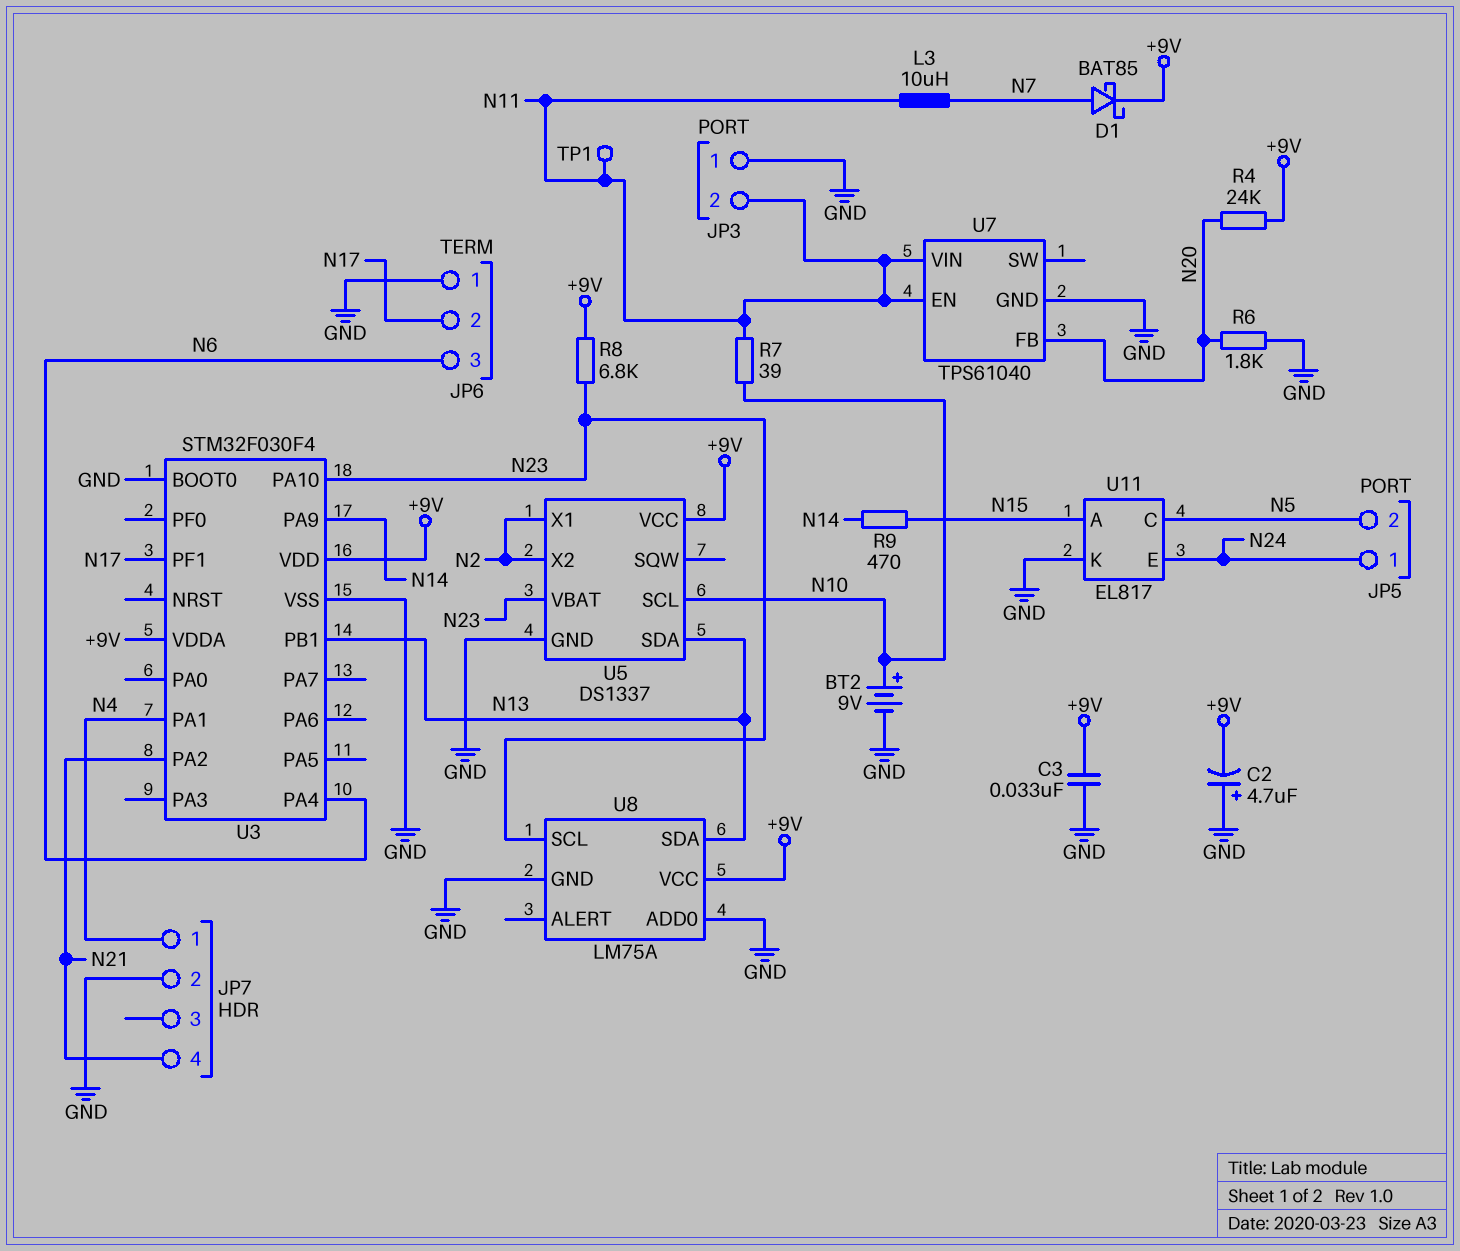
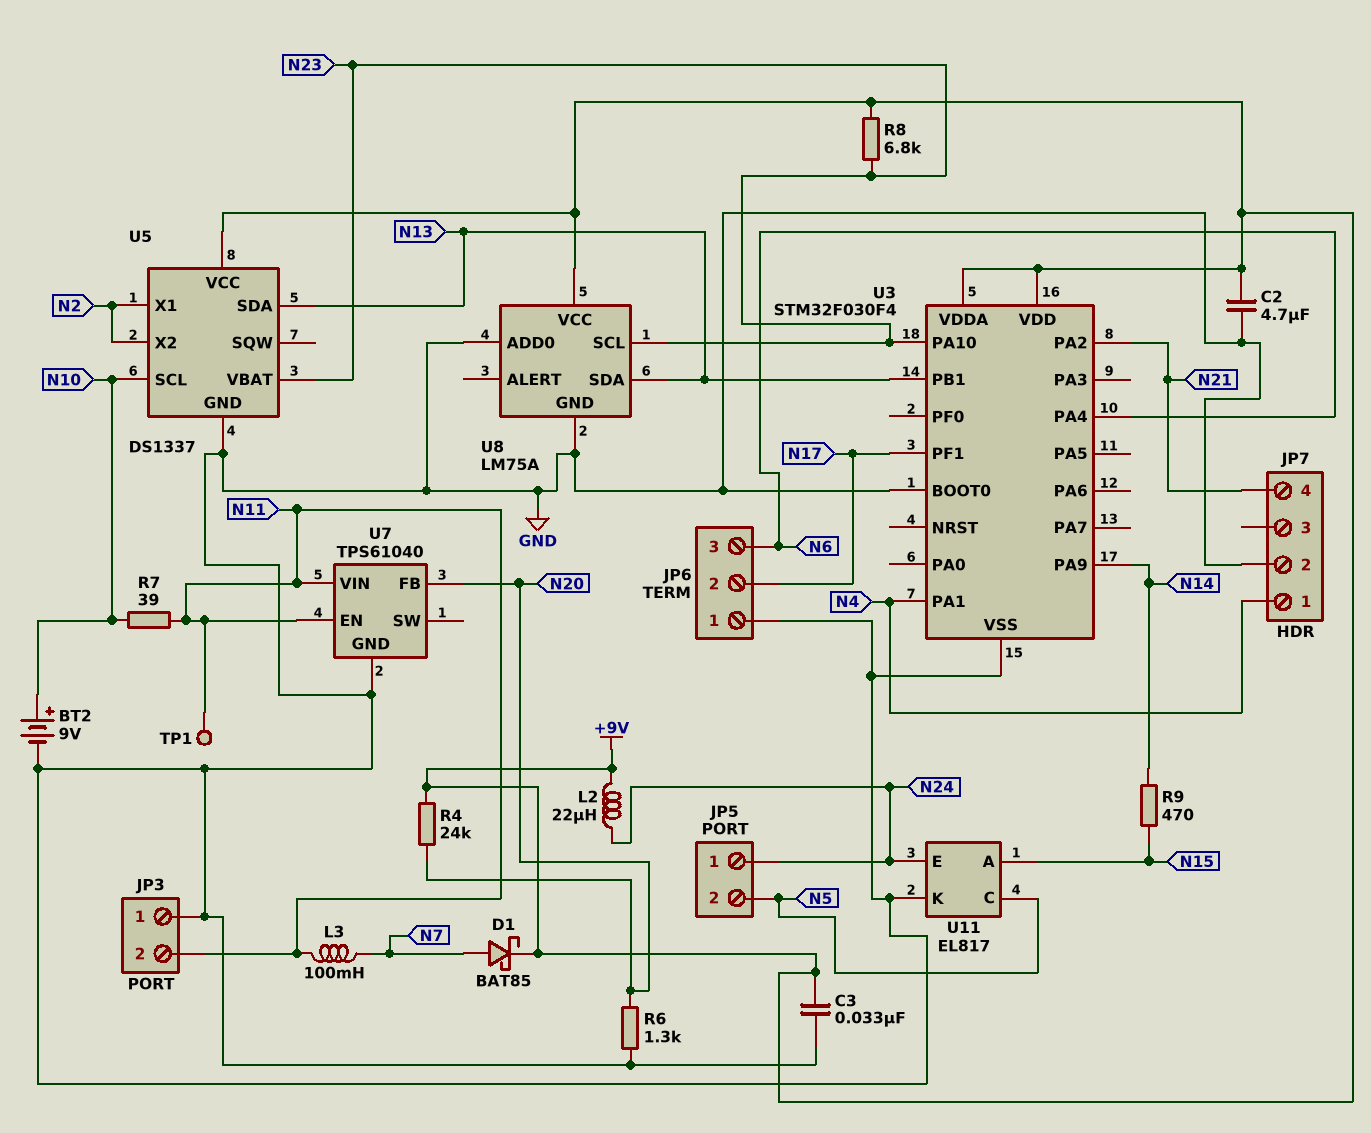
C2: 4.7uF (plus GND, minus +9V) -> 4.7uF (+9V, GND)
L2: none -> 22uH (+9V, N24)
L3: 10uH (N7, N11) -> 100mH (N7, N11)
R6: 1.8k (GND, N20) -> 1.3k (GND, N20)

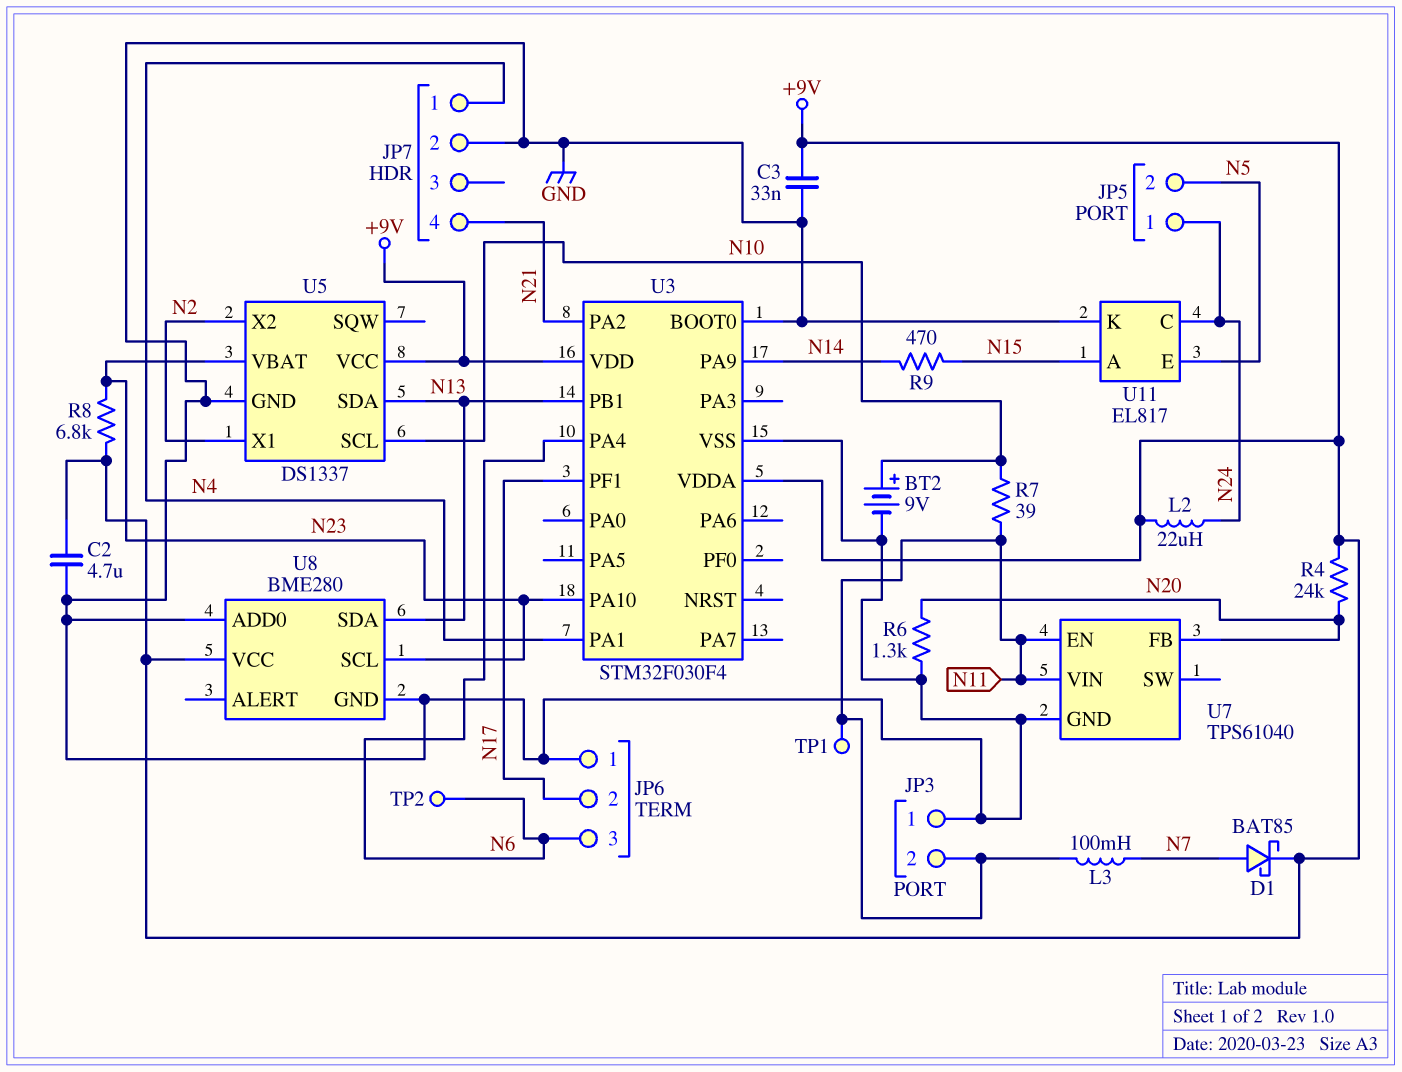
TP2: none -> test point (N6)
U8: LM75A -> BME280
U11 pin C: N5 -> N24
U11 pin E: N24 -> N5

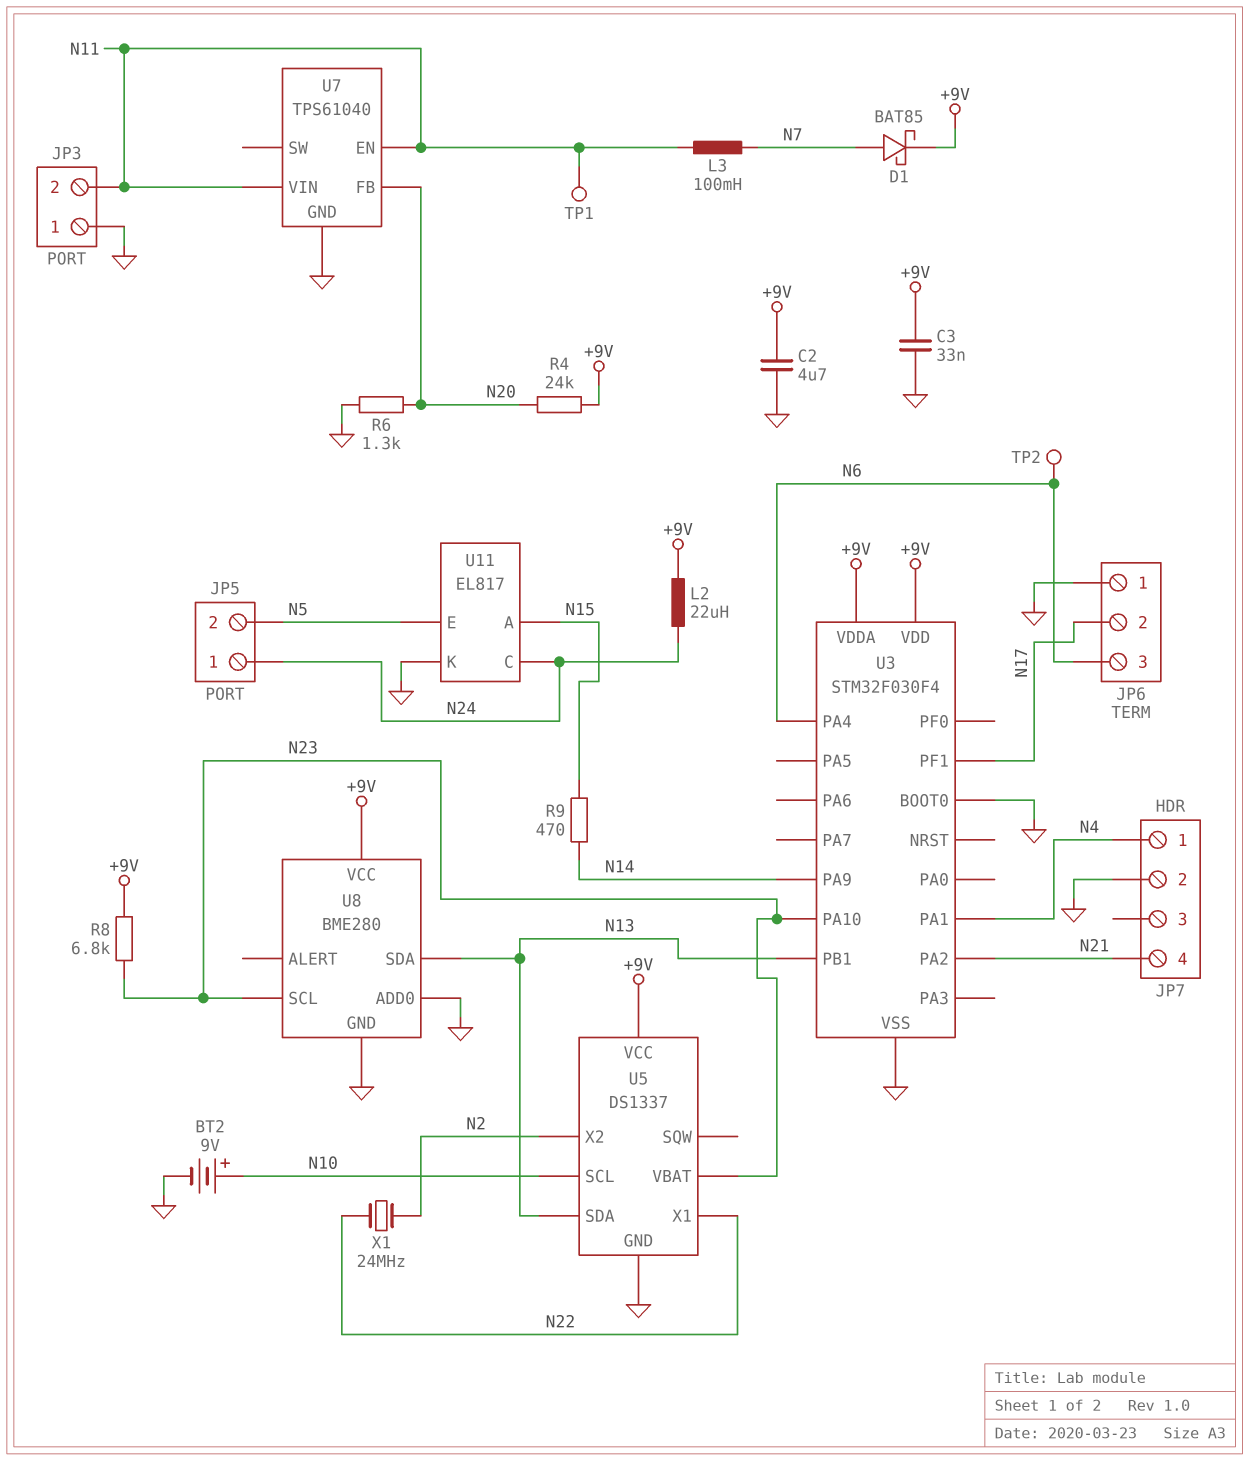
R7: 39 (N10, N11) -> none
U5 pin X1: N2 -> N22
X1: none -> 24MHz (N2, N22)

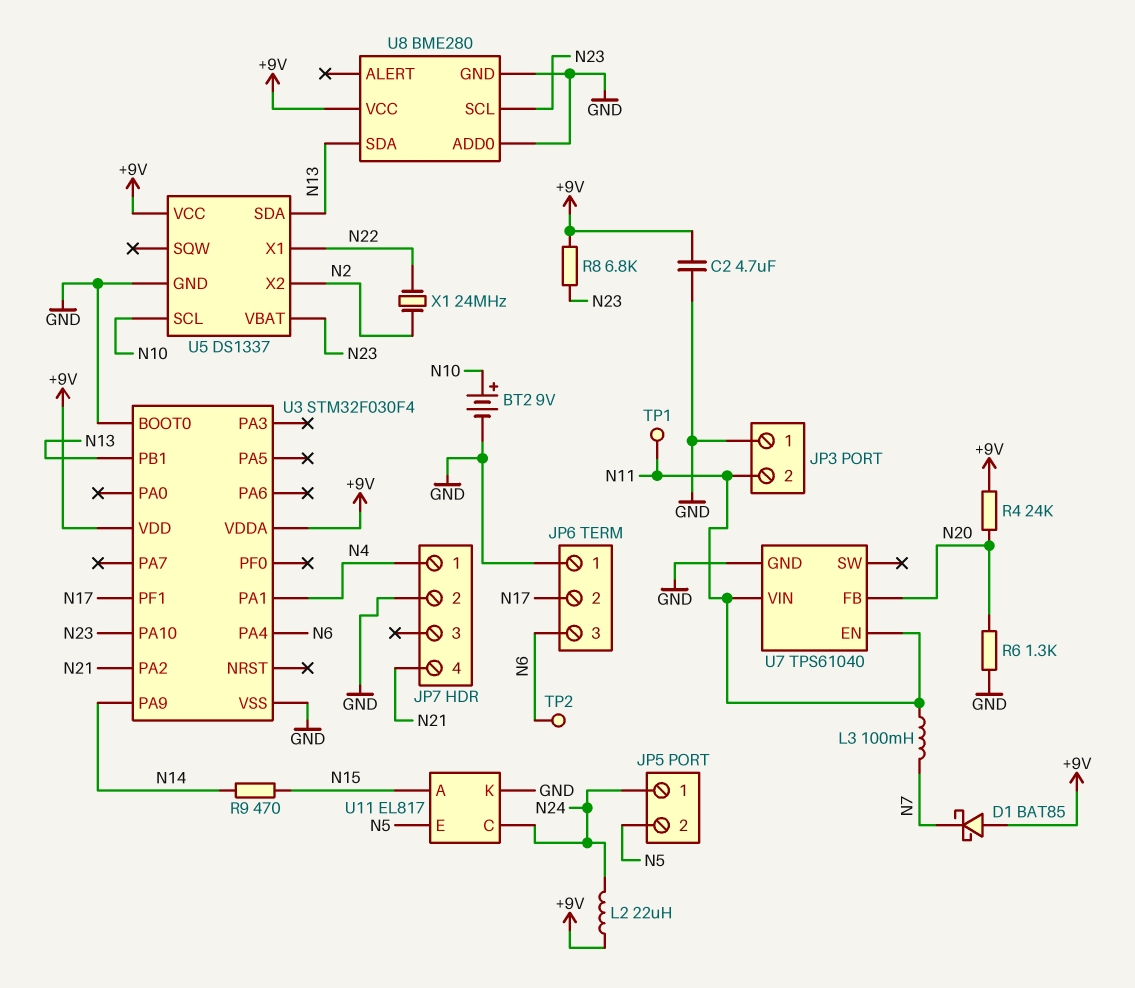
C3: 33nF (+9V, GND) -> none
D1: schottky BAT85 (A N7, K +9V) -> schottky BAT85 (A +9V, K N7)

